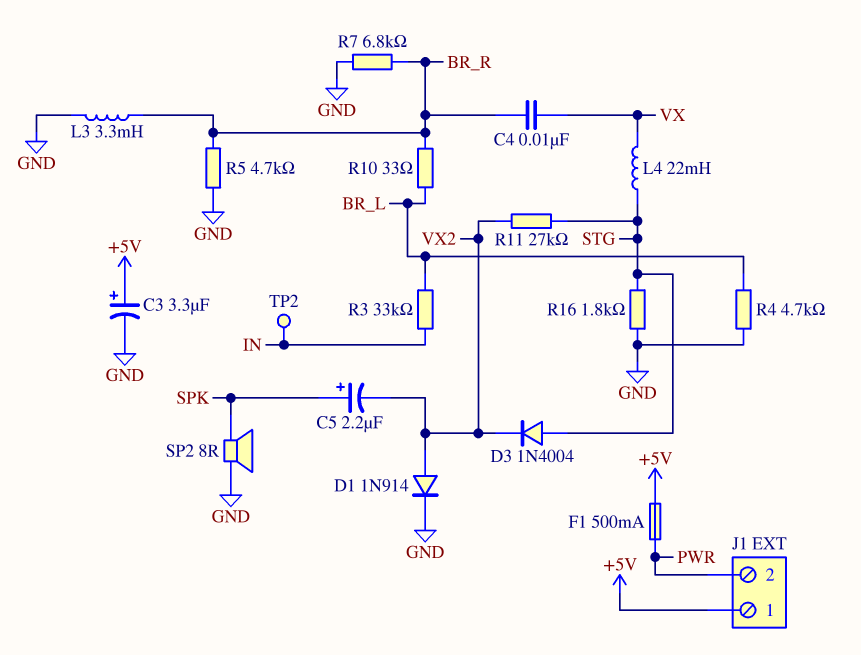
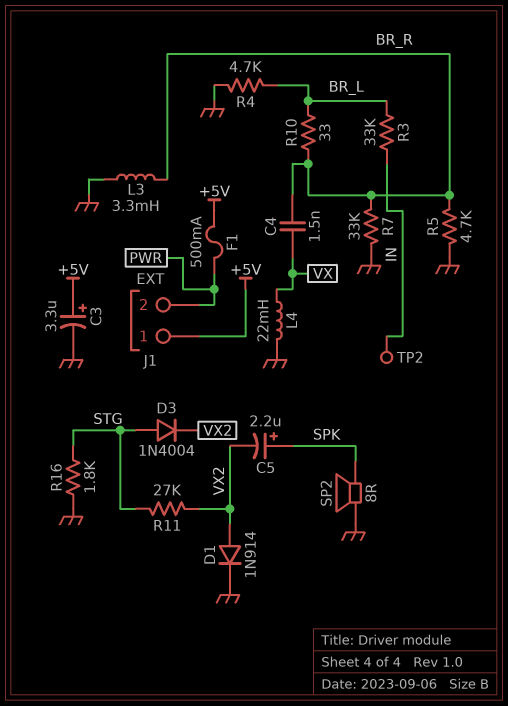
C4: 10nF (BR_R, VX) -> 1.5nF (BR_R, VX)
L4: 22mH (STG, VX) -> 22mH (GND, VX)
R7: 6.8k (BR_R, GND) -> 33k (BR_R, GND)

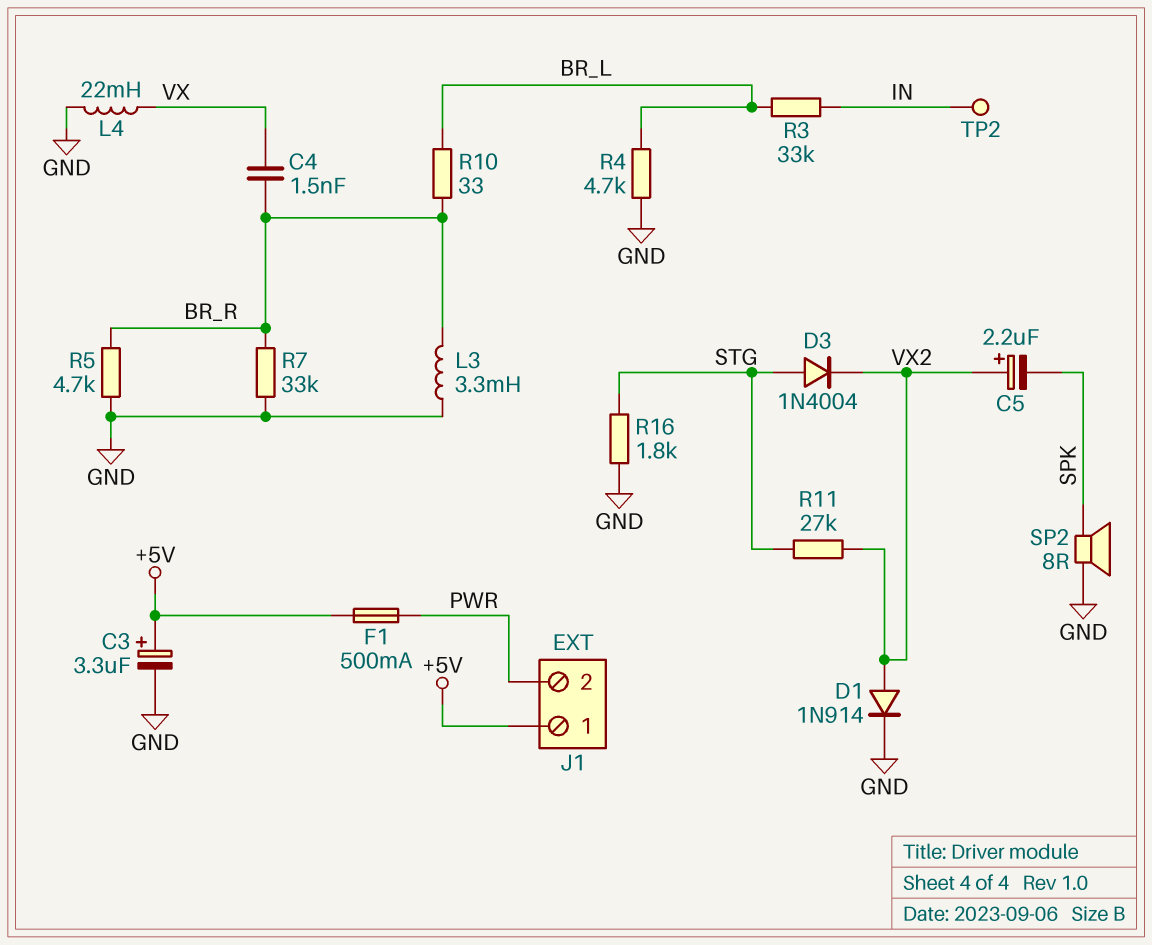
C5: 2.2uF (plus SPK, minus VX2) -> 2.2uF (plus VX2, minus SPK)

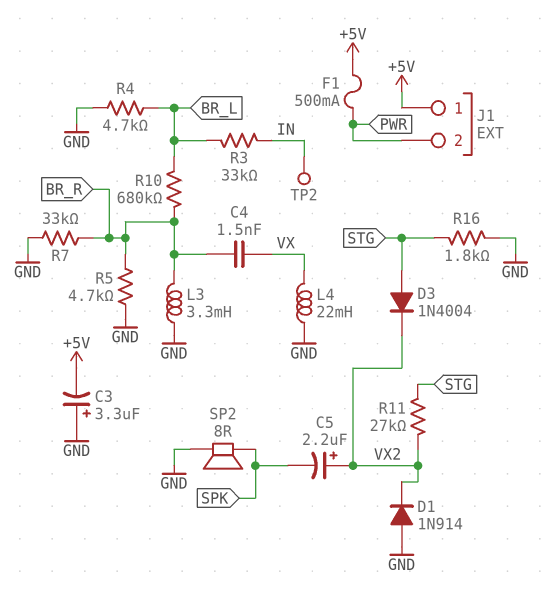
C3: 3.3uF (plus +5V, minus GND) -> 3.3uF (plus GND, minus +5V)
D1: diode 1N914 (A VX2, K GND) -> diode 1N914 (A GND, K VX2)
R10: 33 (BR_L, BR_R) -> 680k (BR_L, BR_R)

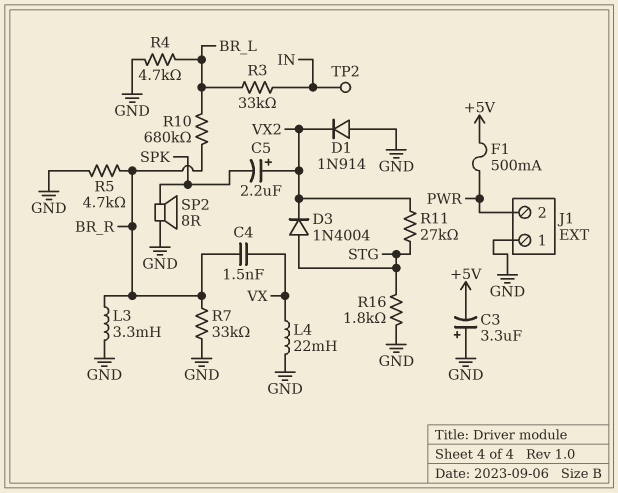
J1 pin 1: +5V -> GND

